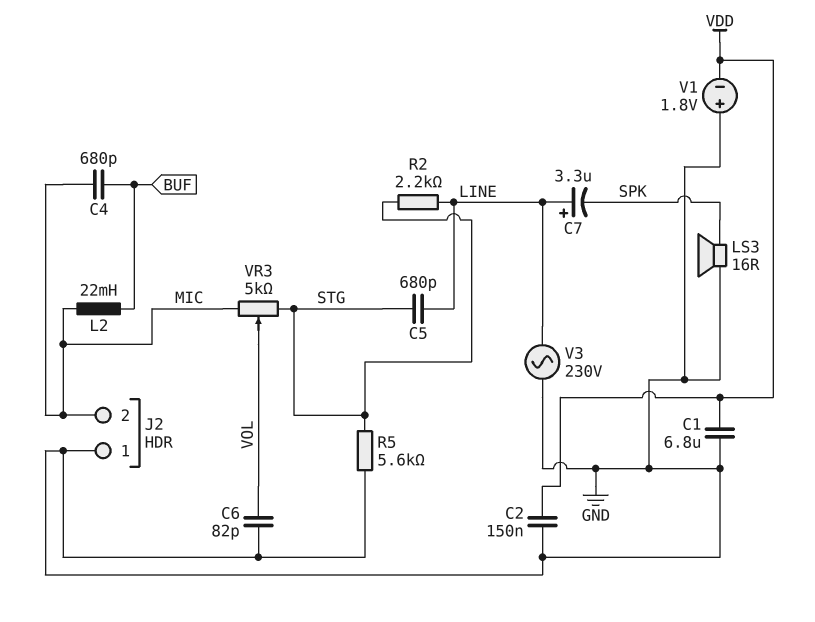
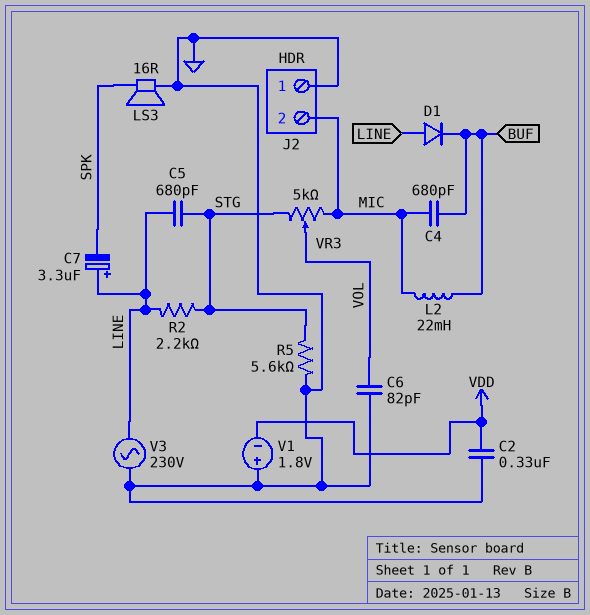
C1: 6.8uF (GND, VDD) -> none
C2: 150nF (GND, VDD) -> 330nF (GND, VDD)
D1: none -> diode (A LINE, K BUF)

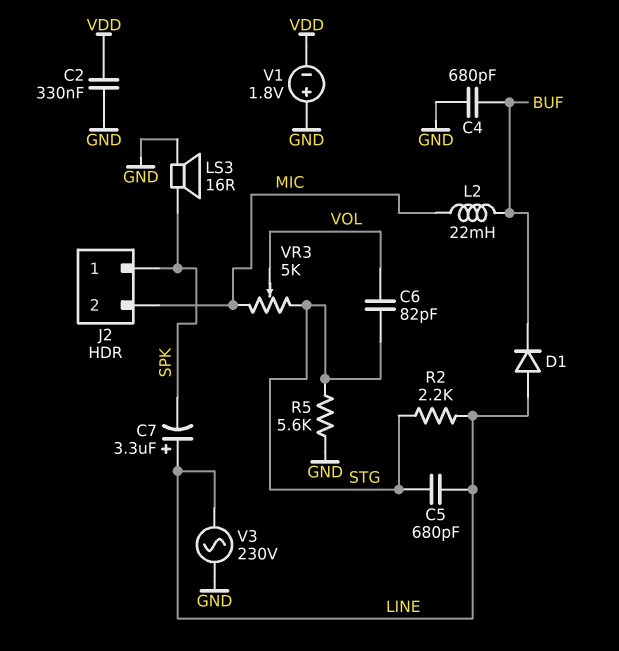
C4: 680pF (BUF, MIC) -> 680pF (BUF, GND)
C6: 82pF (GND, VOL) -> 82pF (STG, VOL)
J2 pin 1: GND -> SPK

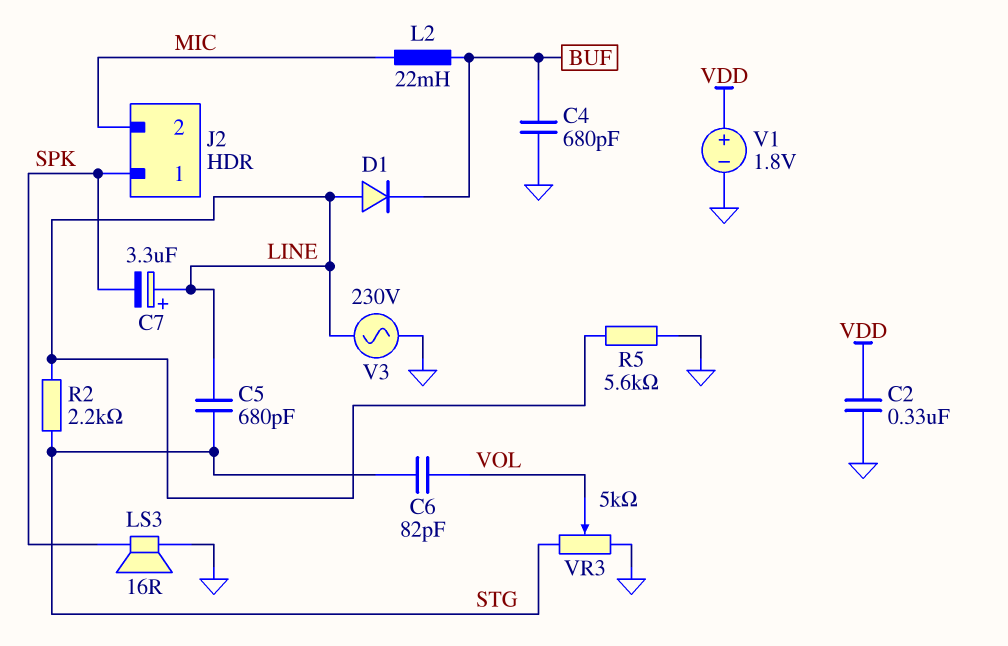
R5: 5.6k (GND, STG) -> 5.6k (GND, LINE)
V1: 1.8V (plus GND, minus VDD) -> 1.8V (plus VDD, minus GND)
VR3: 5k (MIC, STG, wiper VOL) -> 5k (GND, STG, wiper VOL)

